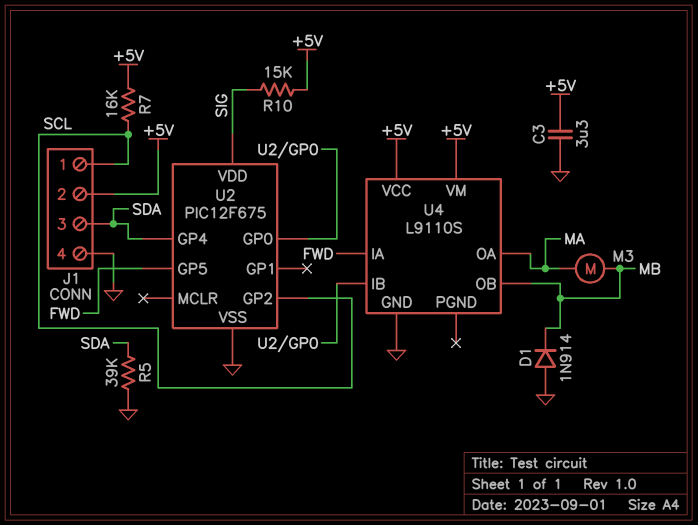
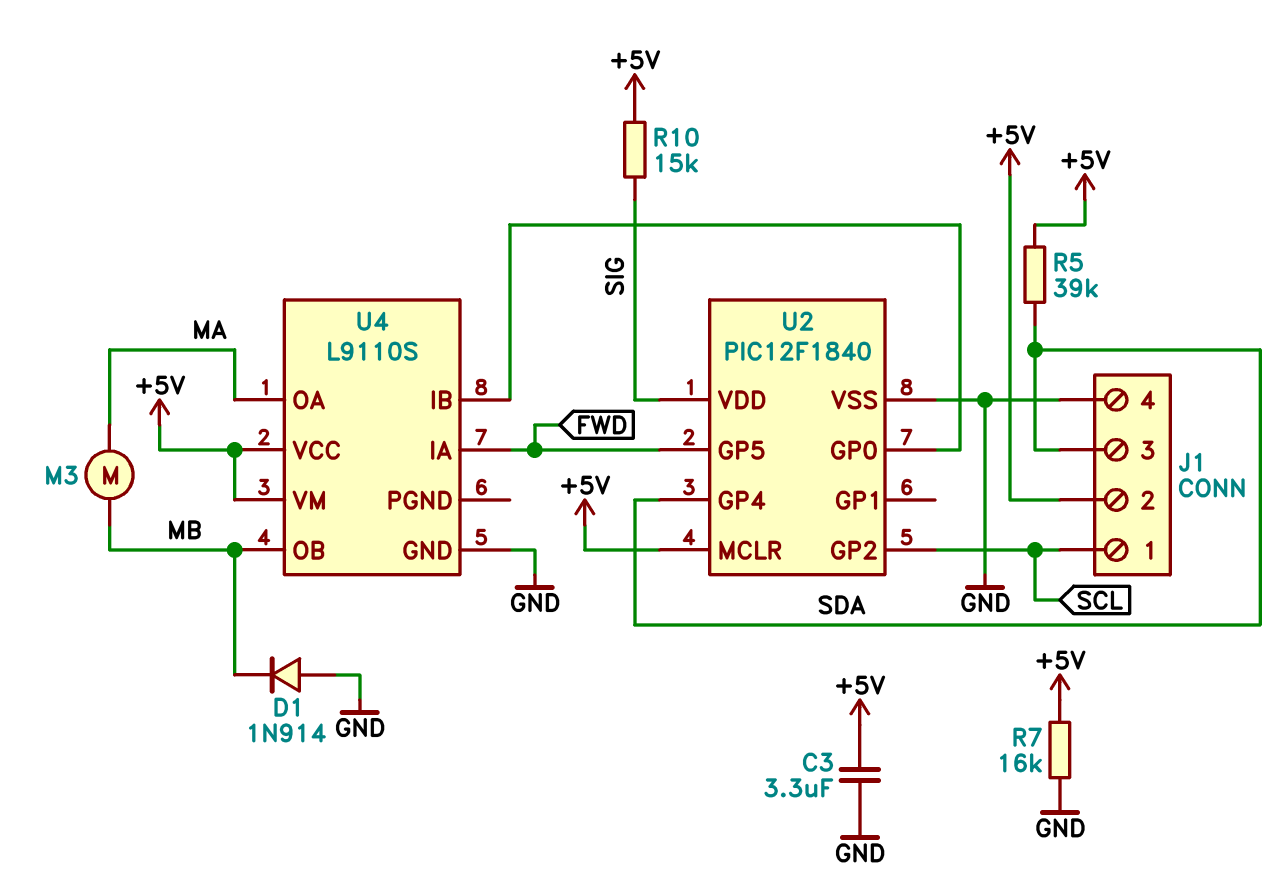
R5: 39k (GND, SDA) -> 39k (+5V, SDA)
R7: 16k (+5V, SCL) -> 16k (+5V, GND)
U2: PIC12F675 -> PIC12F1840
U2 pin MCLR: none -> +5V

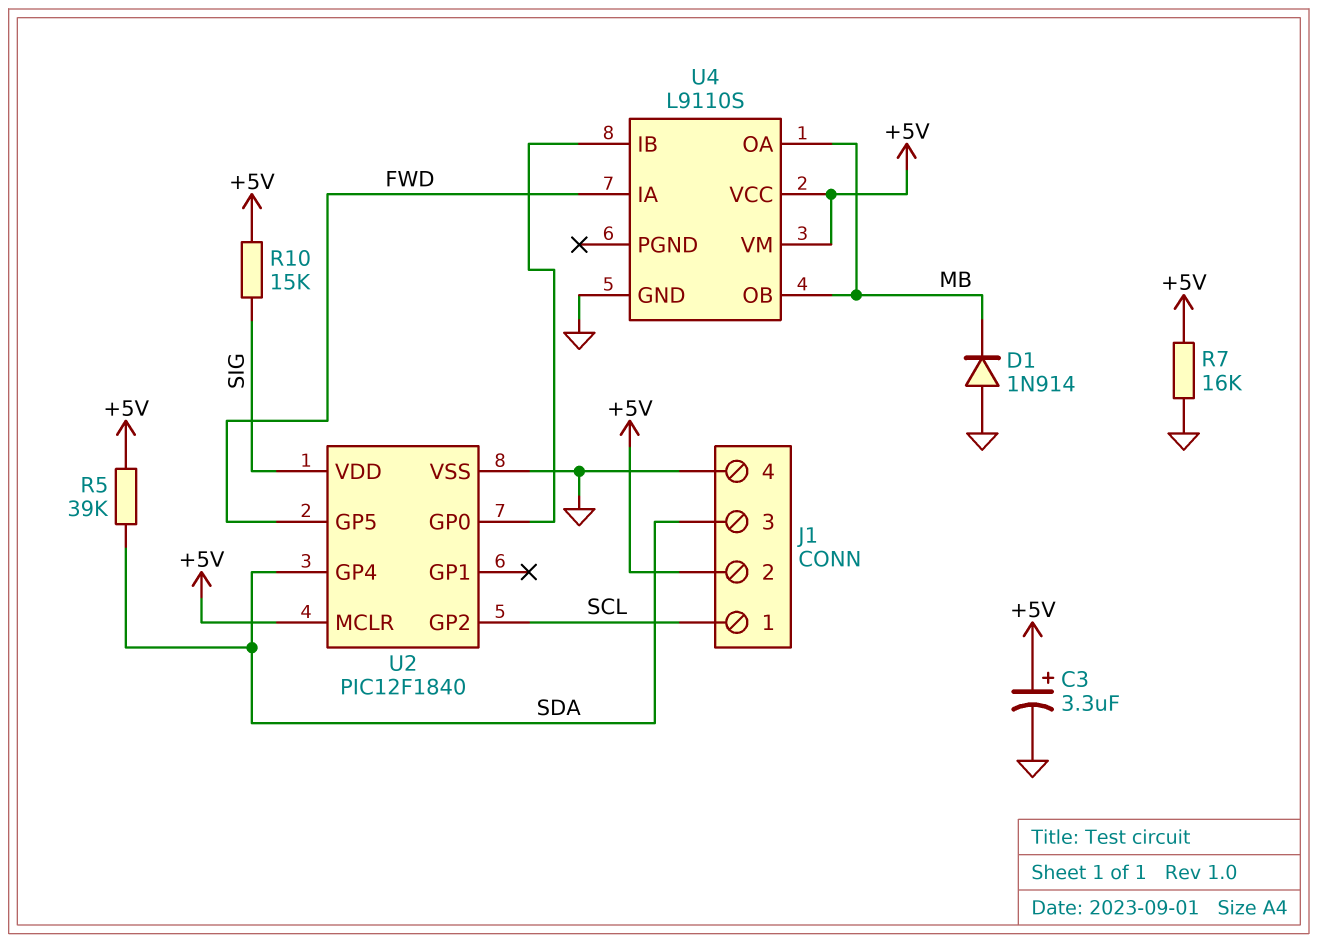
C3: 3.3uF (+5V, GND) -> 3.3uF (plus +5V, minus GND)
M3: motor (MA, MB) -> none
U4 pin OA: MA -> MB

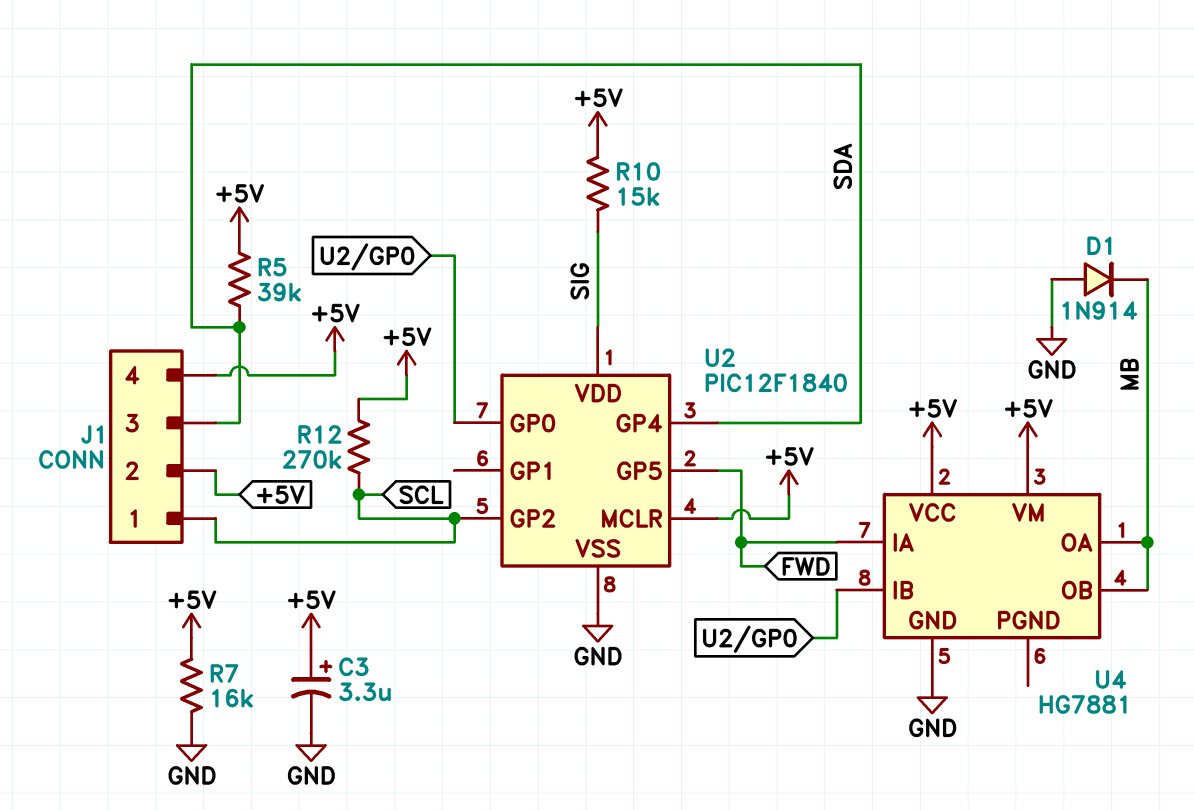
J1 pin 4: GND -> +5V
R12: none -> 270k (+5V, SCL)
U4: L9110S -> HG7881

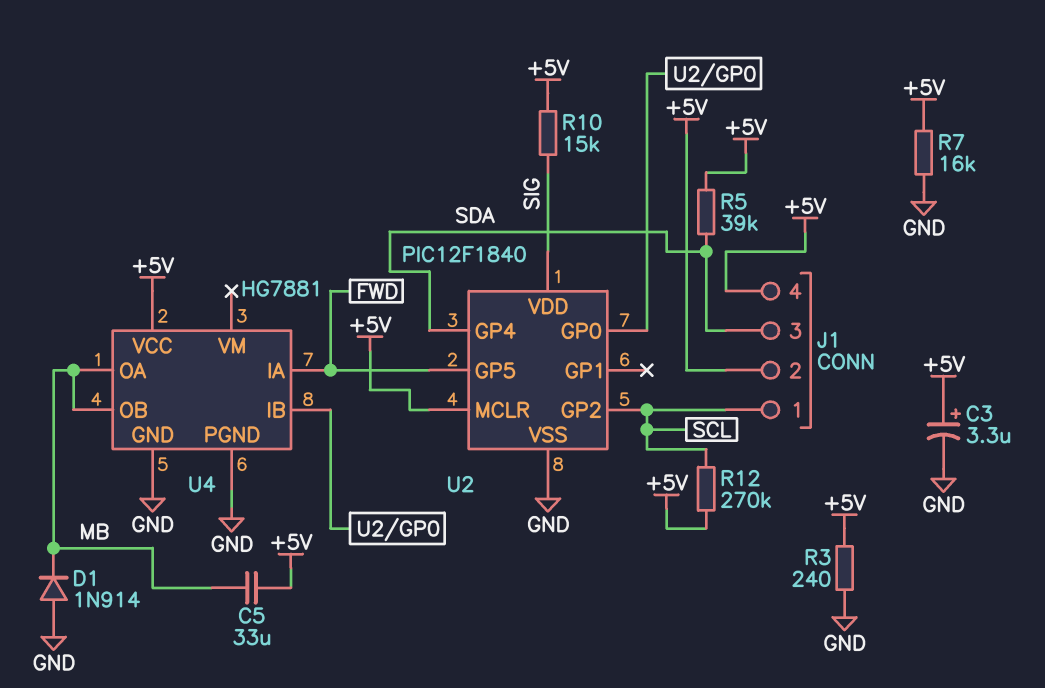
C5: none -> 33uF (+5V, MB)
R3: none -> 240 (+5V, GND)
U4 pin PGND: none -> GND
U4 pin VM: +5V -> none

